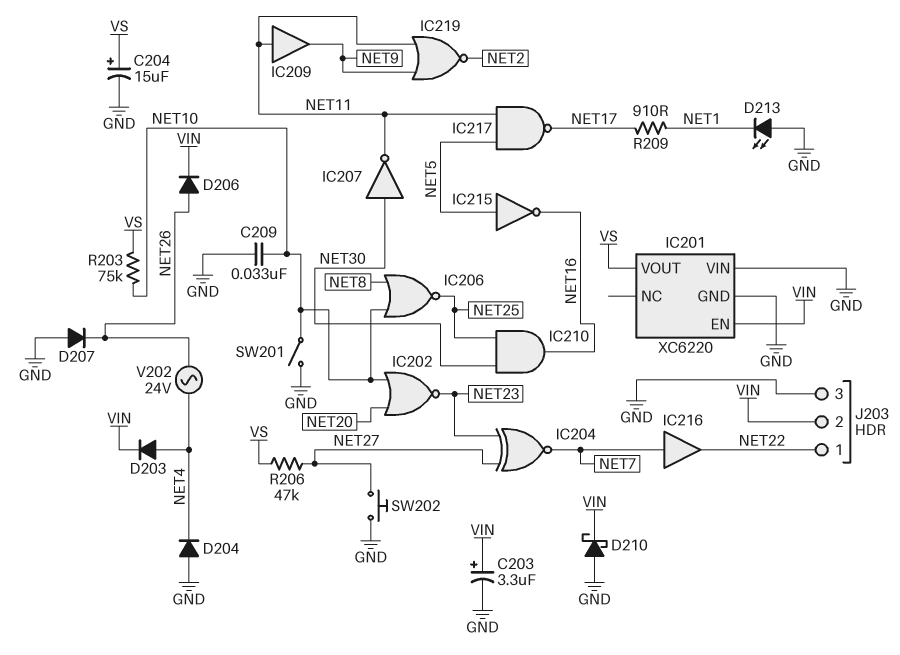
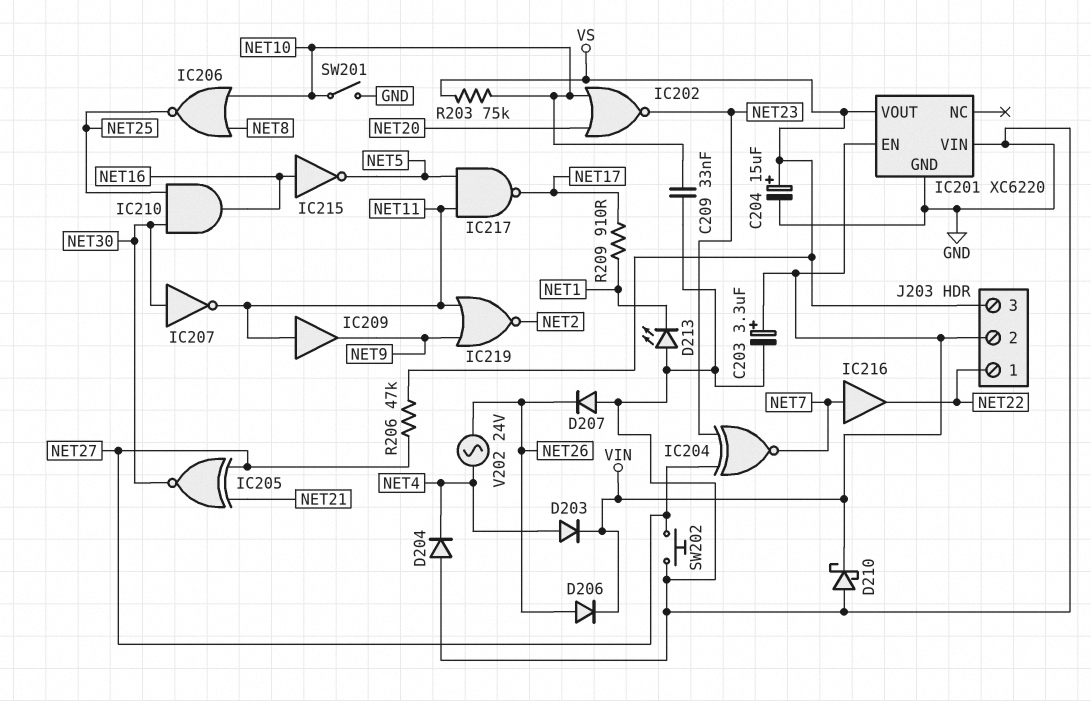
IC205: none -> XNOR (in NET21, in NET27, out NET30)
IC215: NOT (in NET5, out NET16) -> NOT (in NET16, out NET5)
J203 pin 3: GND -> VS

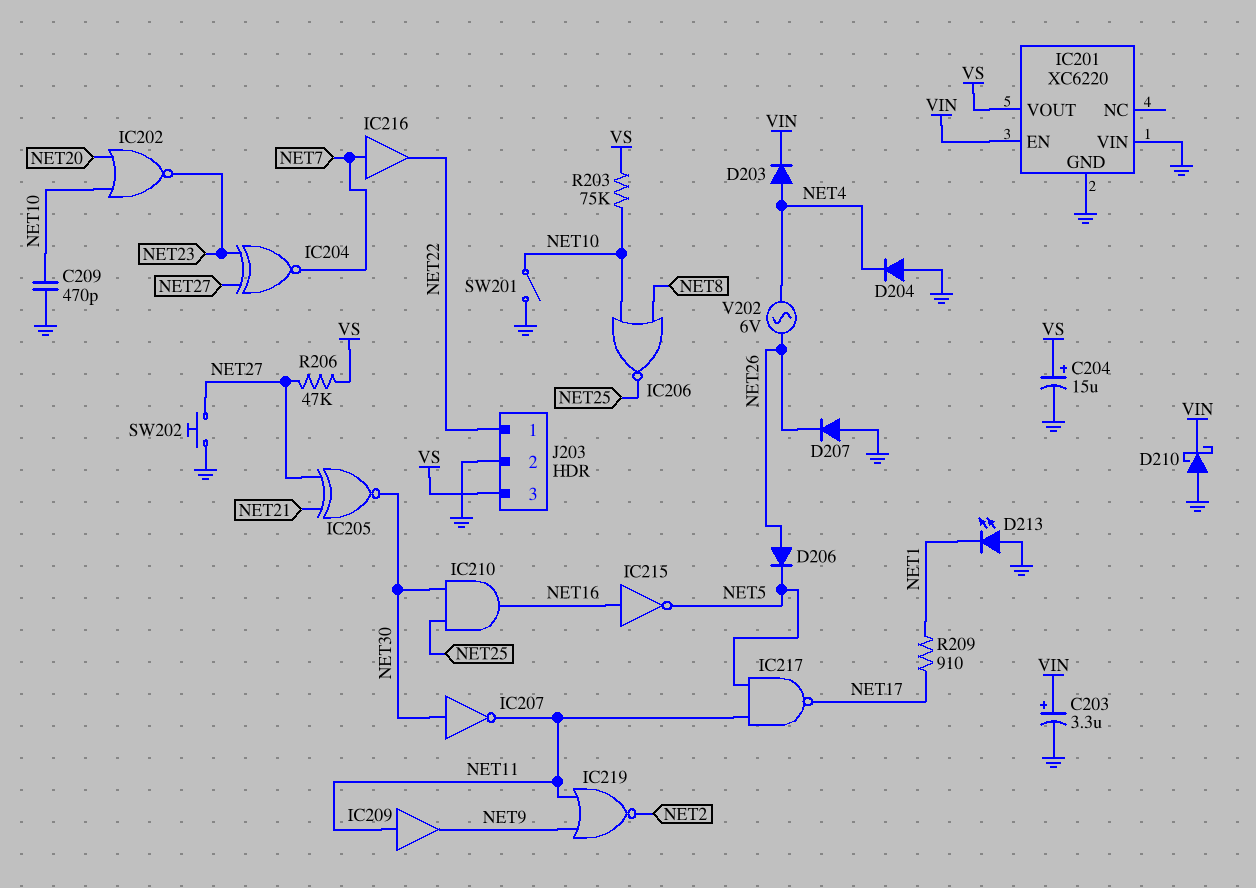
C209: 33nF (GND, NET10) -> 470pF (GND, NET10)
D206: diode (A NET26, K VIN) -> diode (A NET26, K NET5)
J203 pin 2: VIN -> GND
V202: AC 24V (NET4, NET26) -> AC 6V (NET4, NET26)

